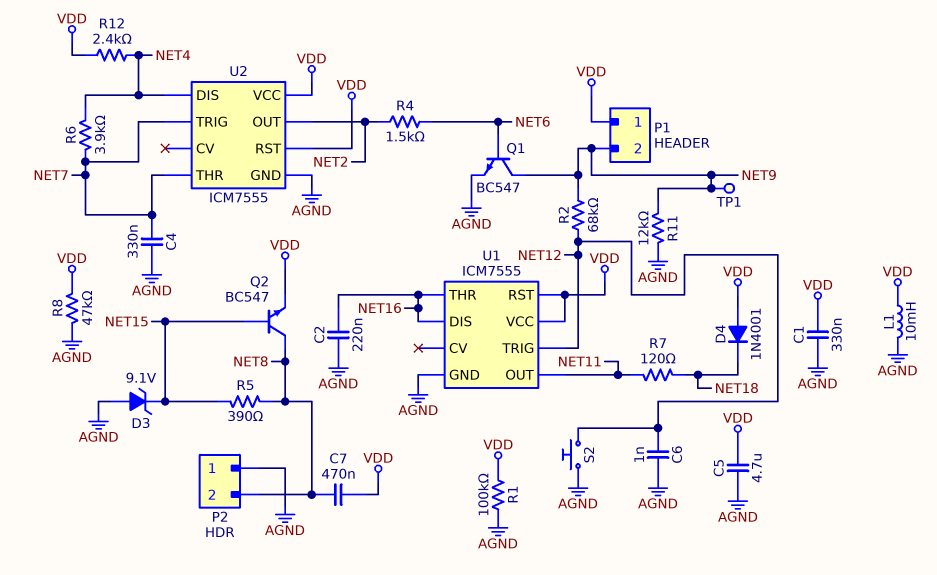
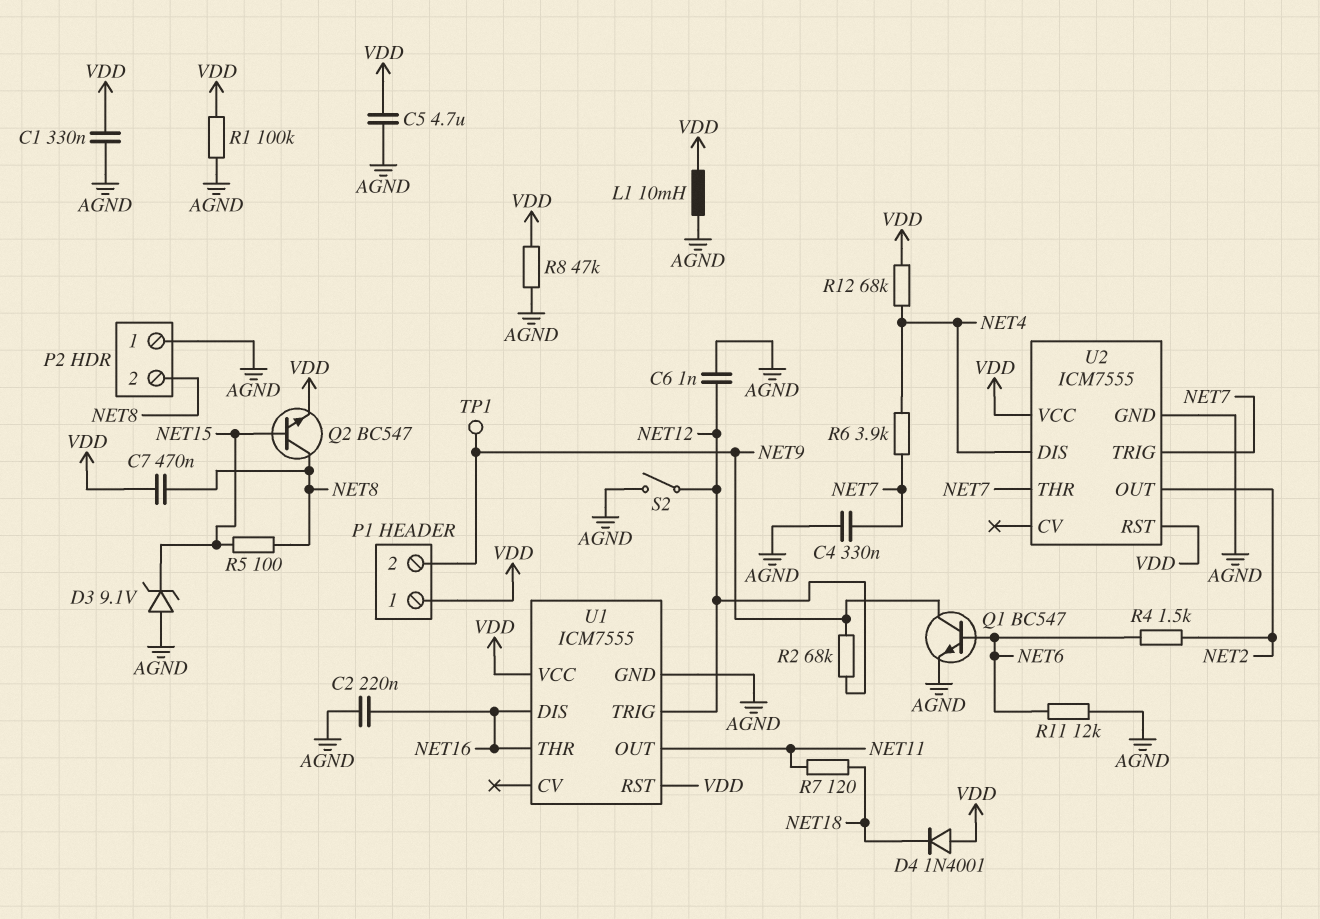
R5: 390 (NET8, NET15) -> 100 (NET8, NET15)
R11: 12k (AGND, NET9) -> 12k (AGND, NET6)
R12: 2.4k (NET4, VDD) -> 68k (NET4, VDD)
S2: button (AGND, NET12) -> switch (AGND, NET12)

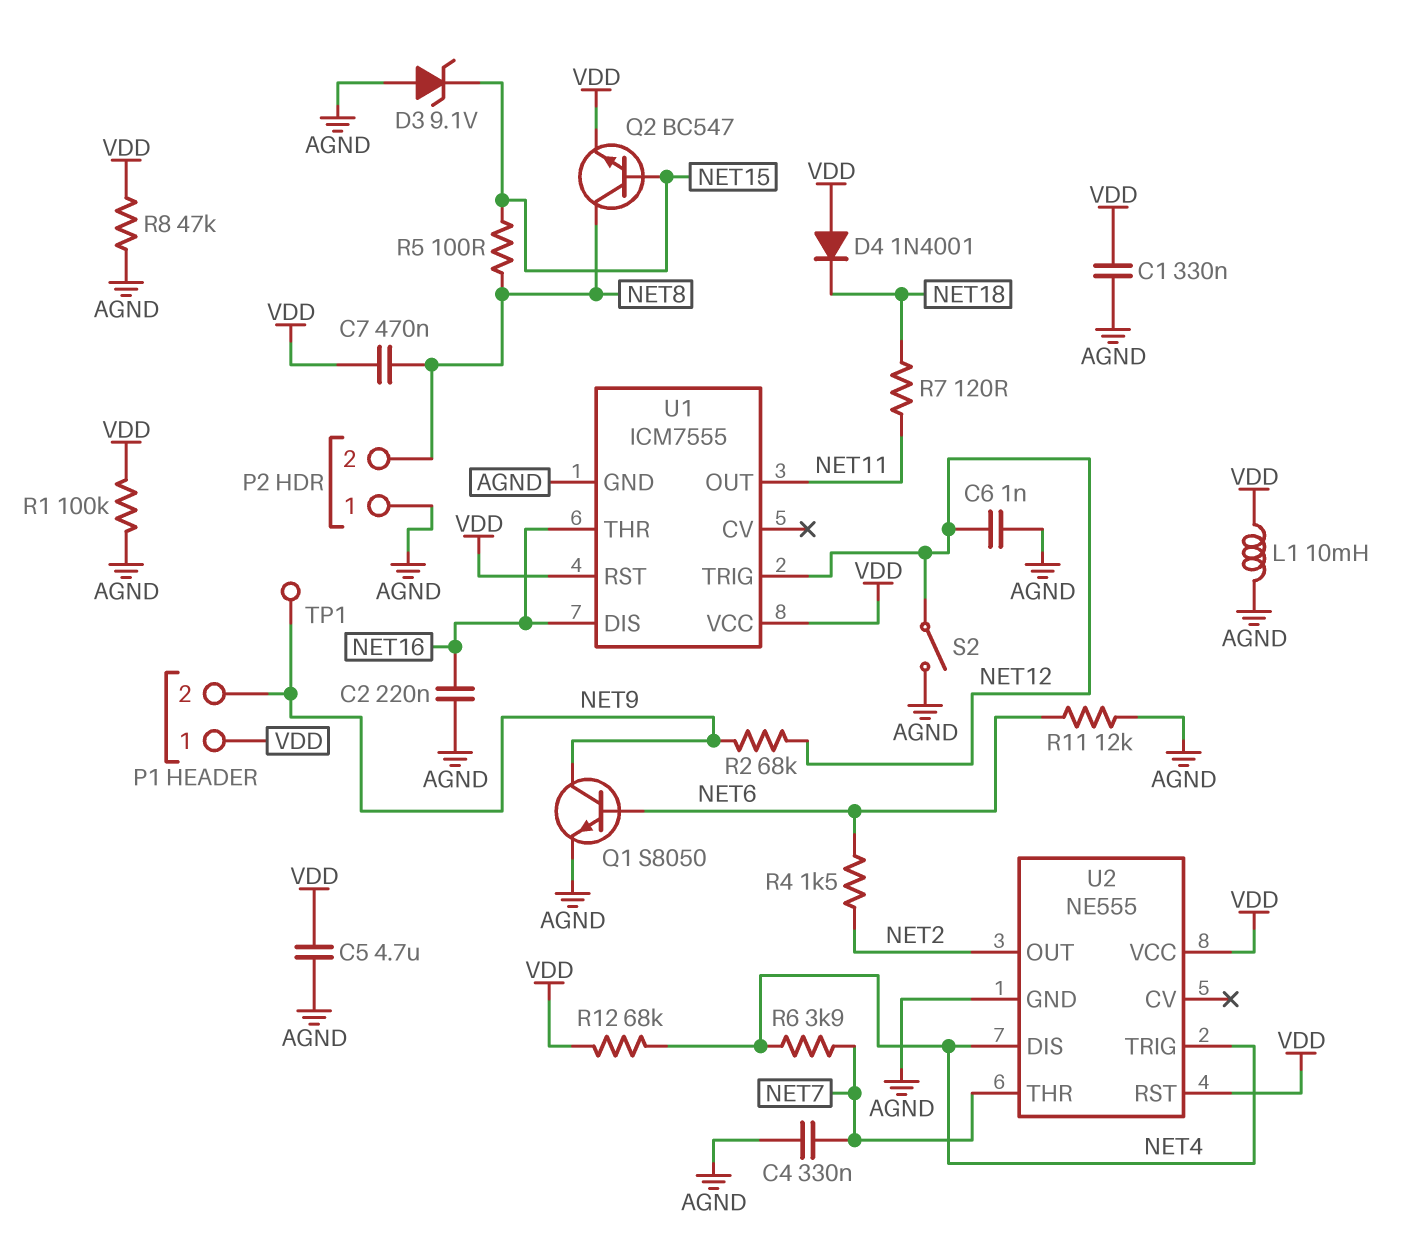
Q1: NPN BC547 (B NET6, C NET9, E AGND) -> NPN S8050 (B NET6, C NET9, E AGND)
U2: ICM7555 -> NE555
U2 pin TRIG: NET7 -> NET4

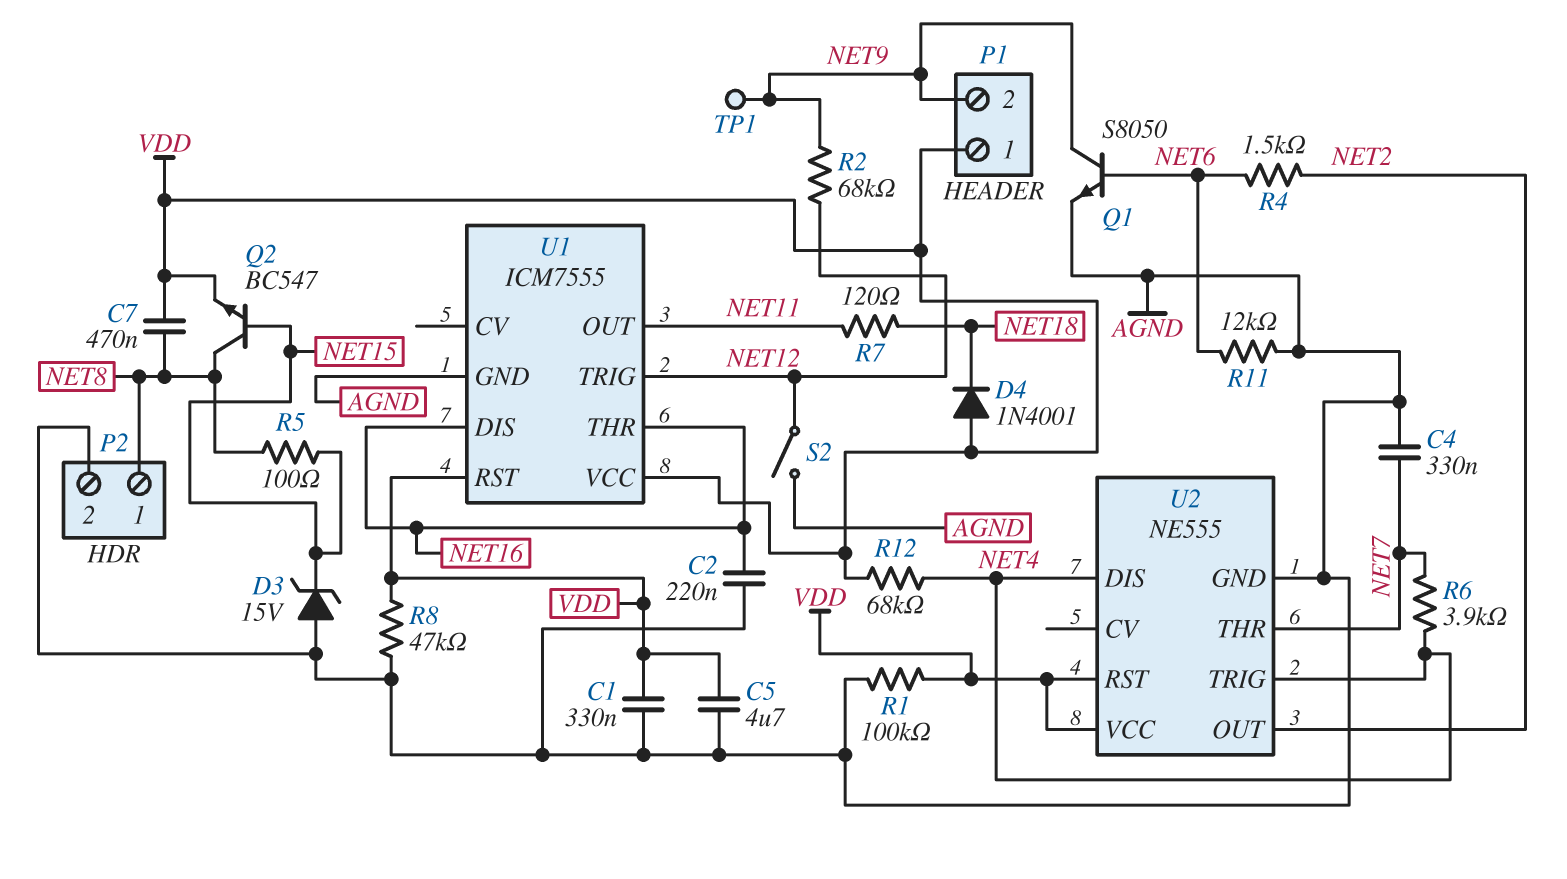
C6: 1nF (AGND, NET12) -> none
D3: zener 9.1V (A AGND, K NET15) -> zener 15V (A AGND, K NET15)
L1: 10mH (AGND, VDD) -> none
P2 pin 1: AGND -> NET8
P2 pin 2: NET8 -> AGND

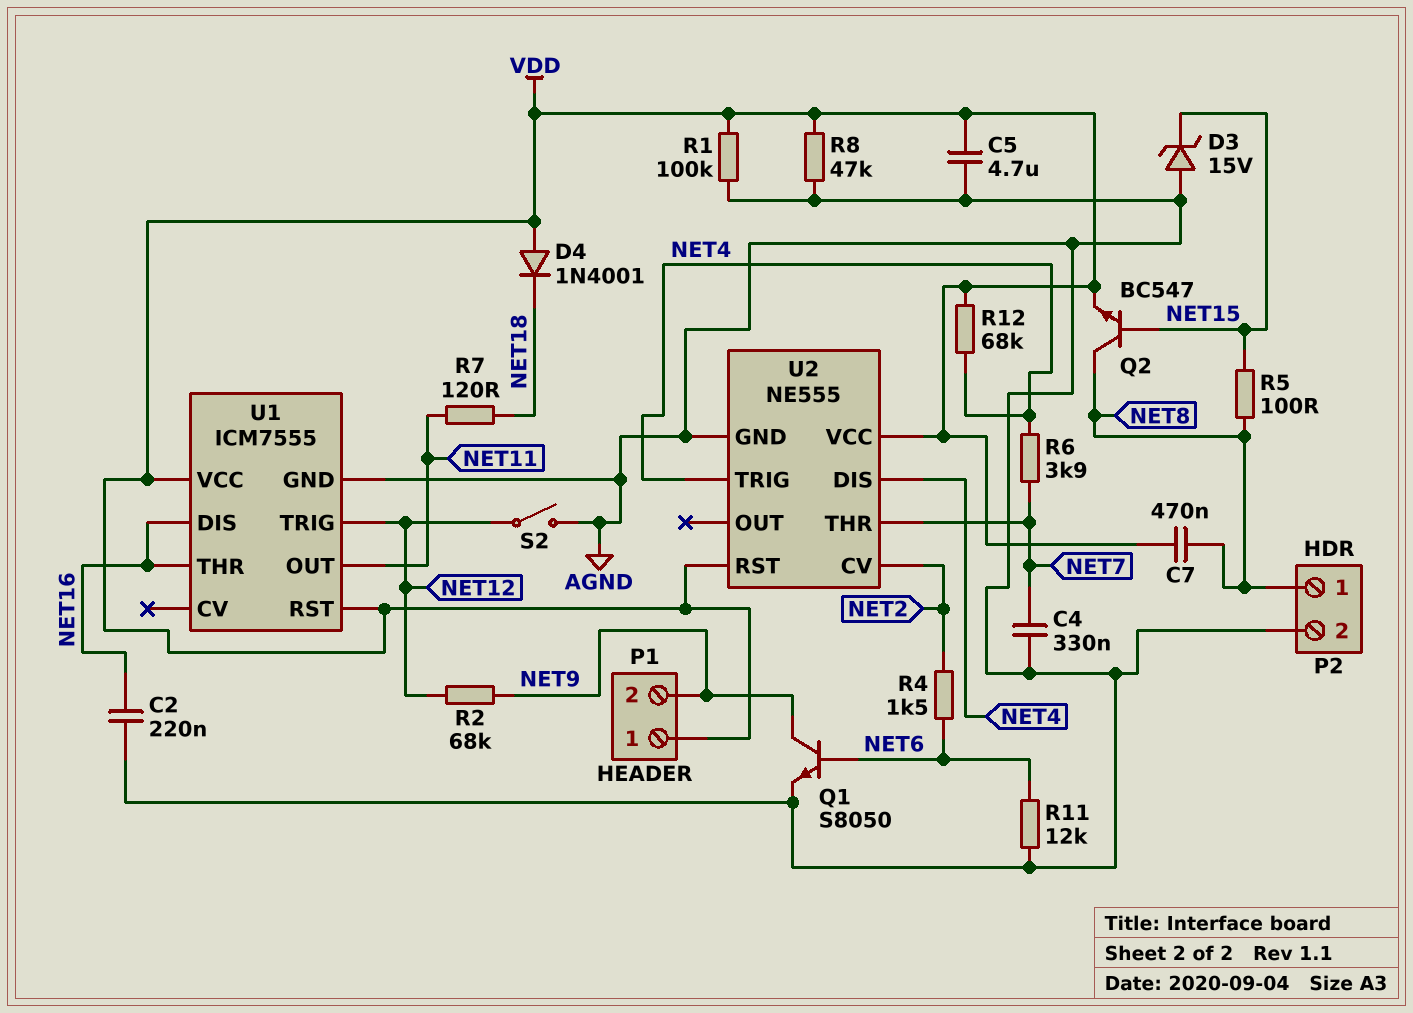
C1: 330nF (AGND, VDD) -> none
TP1: test point (NET9) -> none
U2 pin CV: none -> NET2
U2 pin OUT: NET2 -> none

